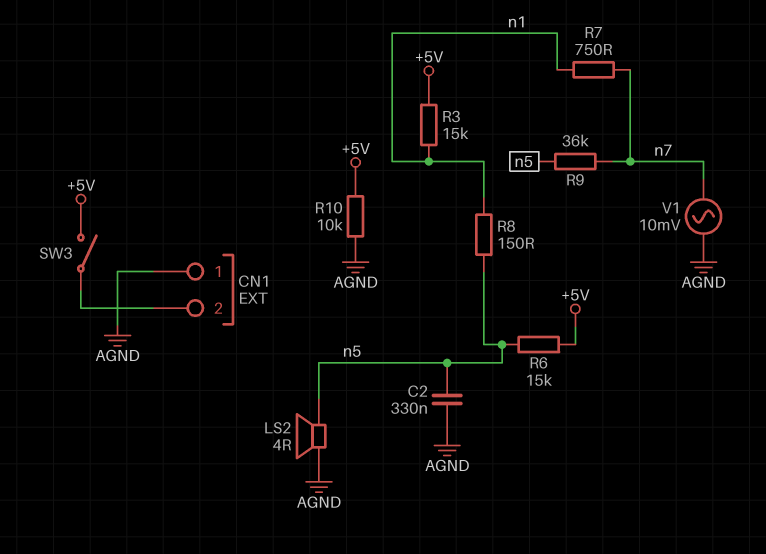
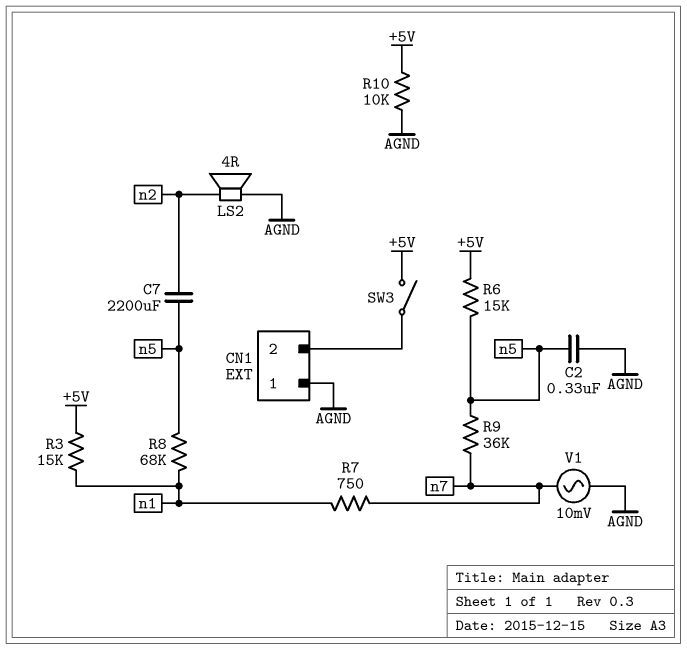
C7: none -> 2200uF (n2, n5)
LS2: speaker 4R (AGND, n5) -> speaker 4R (AGND, n2)
R8: 150 (n1, n5) -> 68k (n1, n5)

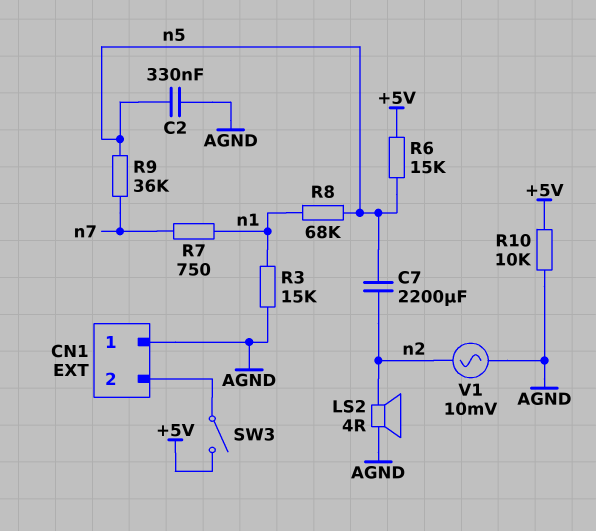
R3: 15k (+5V, n1) -> 15k (AGND, n1)
V1: AC 10mV (AGND, n7) -> AC 10mV (AGND, n2)

